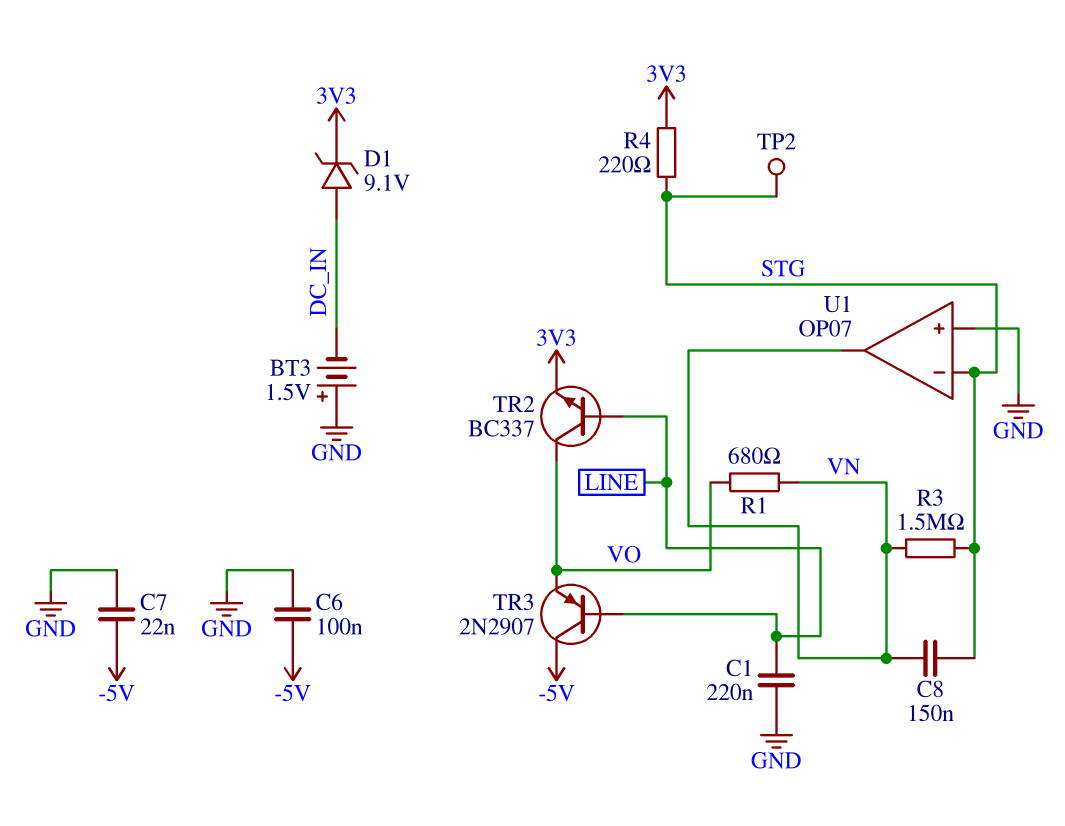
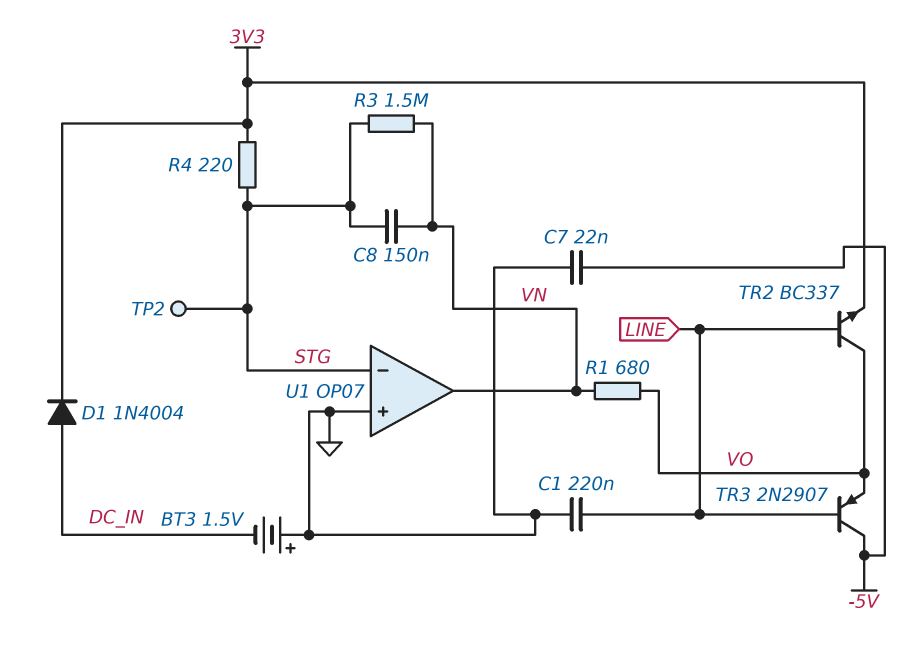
C6: 100nF (-5V, GND) -> none
D1: zener 9.1V (A DC_IN, K 3V3) -> diode 1N4004 (A DC_IN, K 3V3)

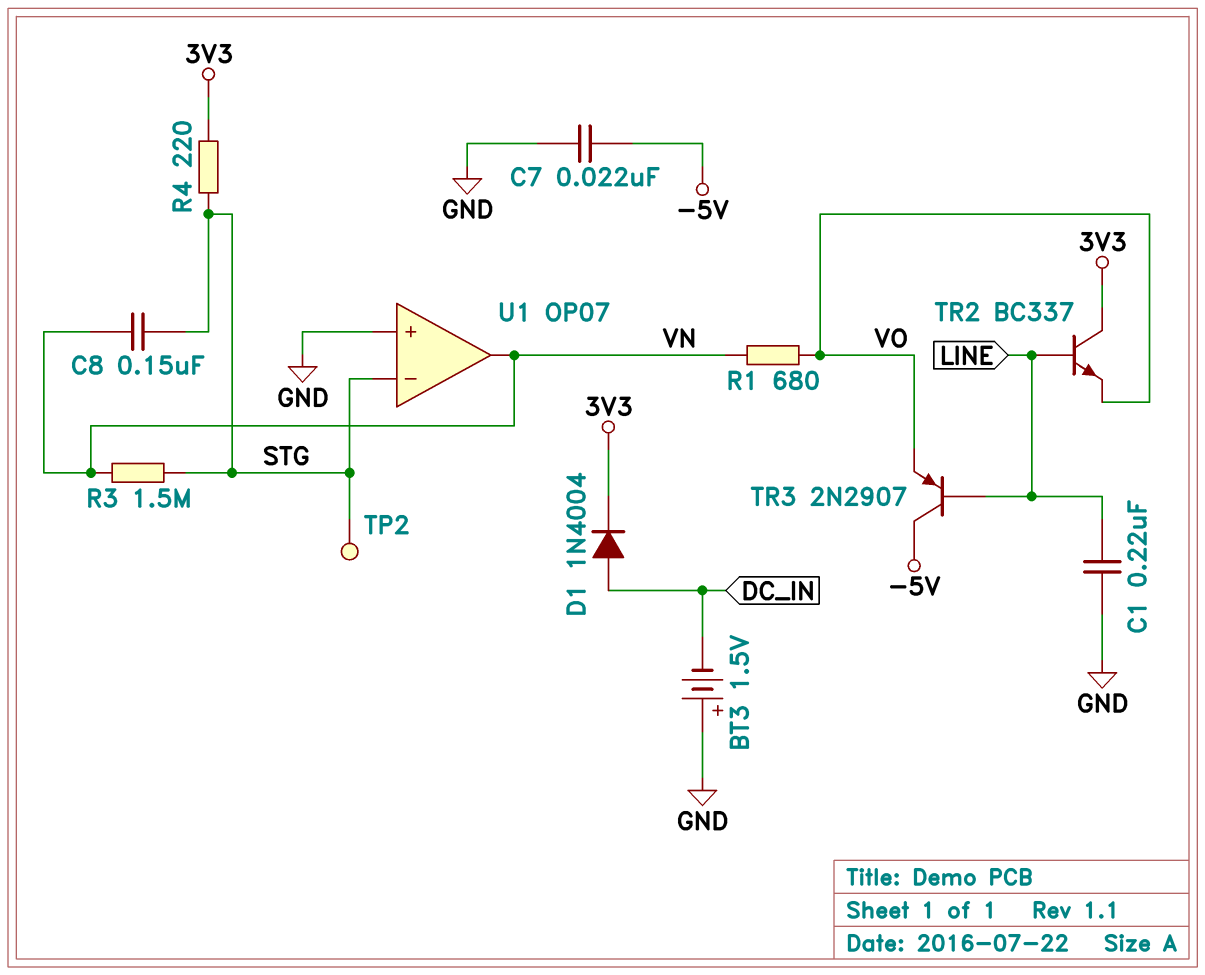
TR2: NPN BC337 (B LINE, C VO, E 3V3) -> NPN BC337 (B LINE, C 3V3, E VO)

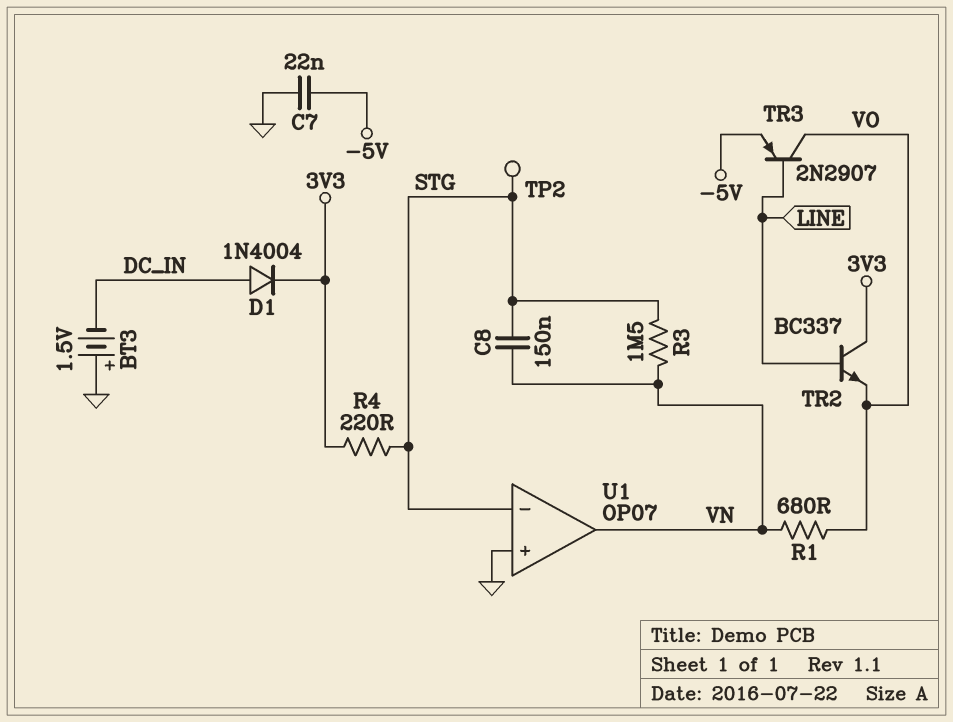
C1: 220nF (GND, LINE) -> none
TR3: PNP 2N2907 (B LINE, C -5V, E VO) -> PNP 2N2907 (B LINE, C VO, E -5V)

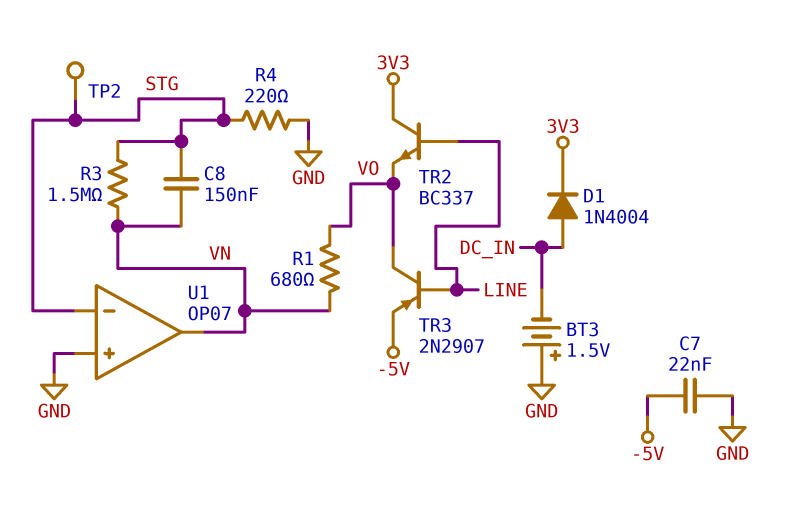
R4: 220 (3V3, STG) -> 220 (GND, STG)

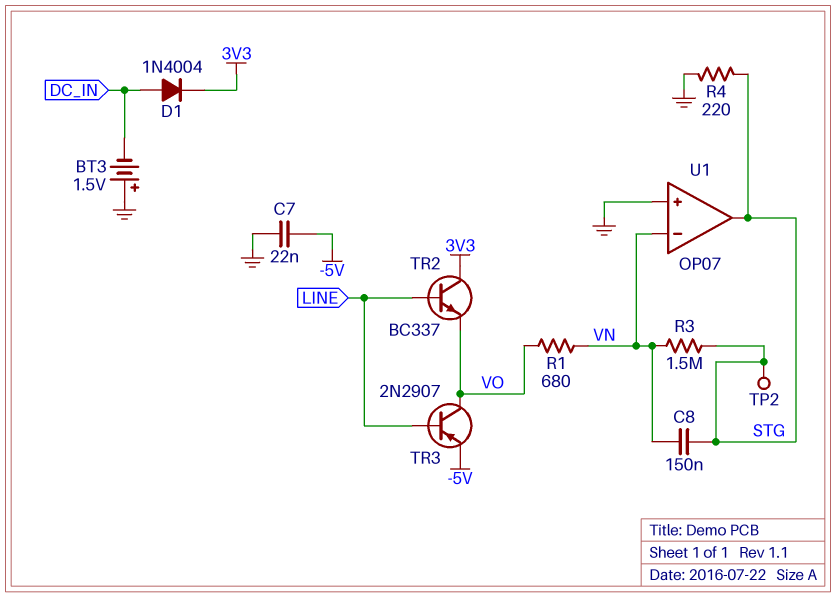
U1 pin in-: STG -> VN
U1 pin out: VN -> STG

